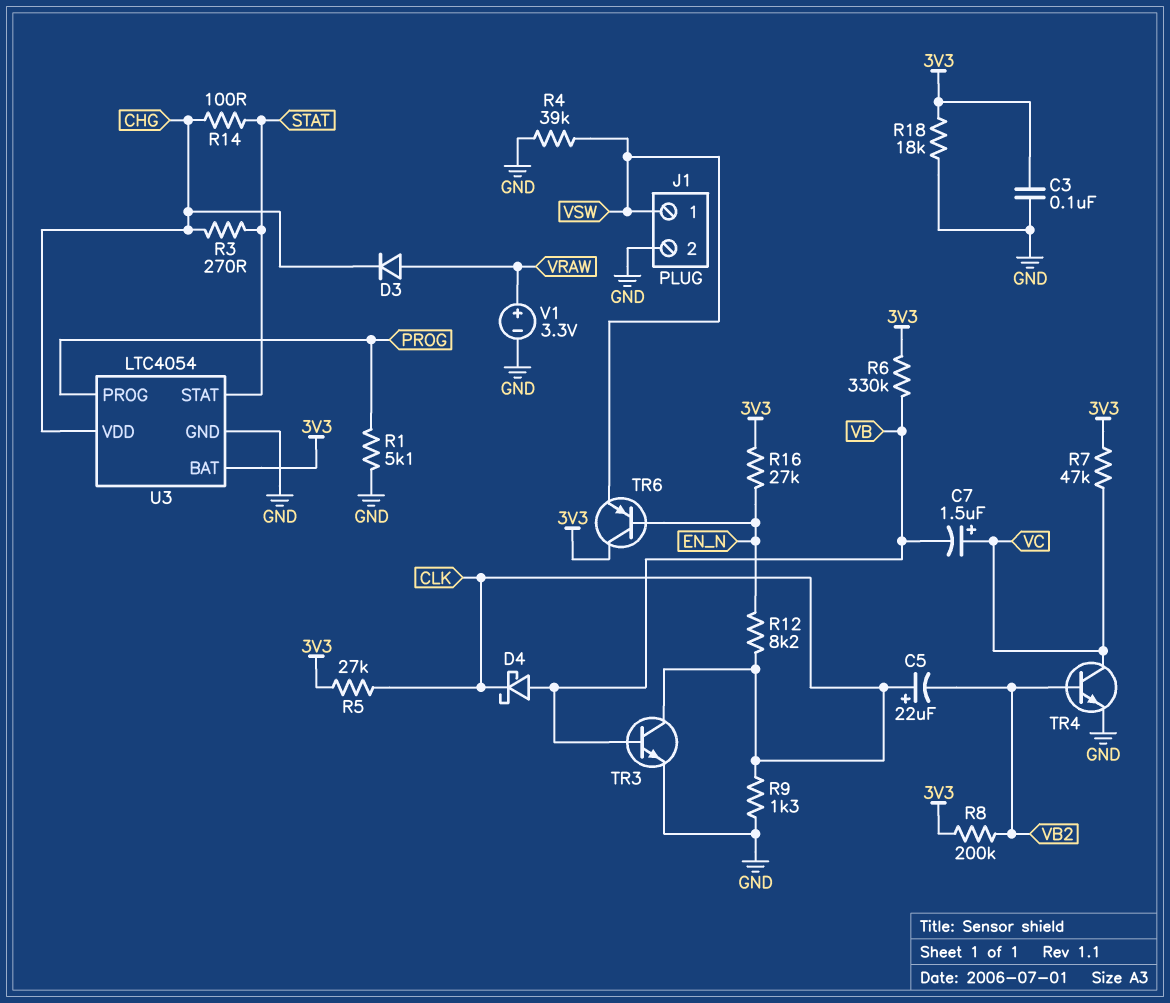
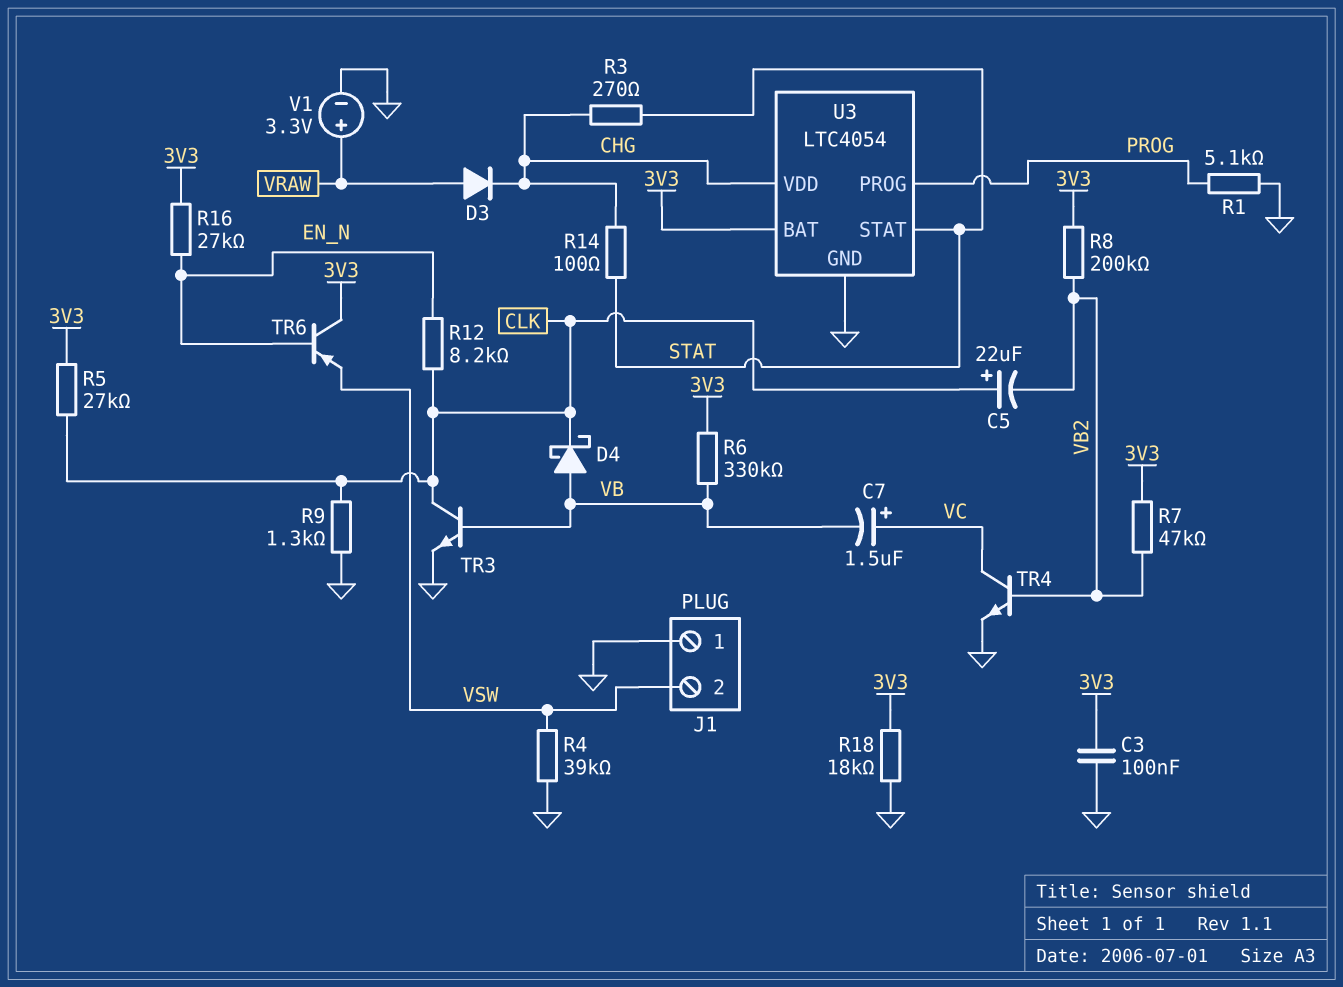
J1 pin 1: VSW -> GND
J1 pin 2: GND -> VSW
R7: 47k (3V3, VC) -> 47k (3V3, VB2)

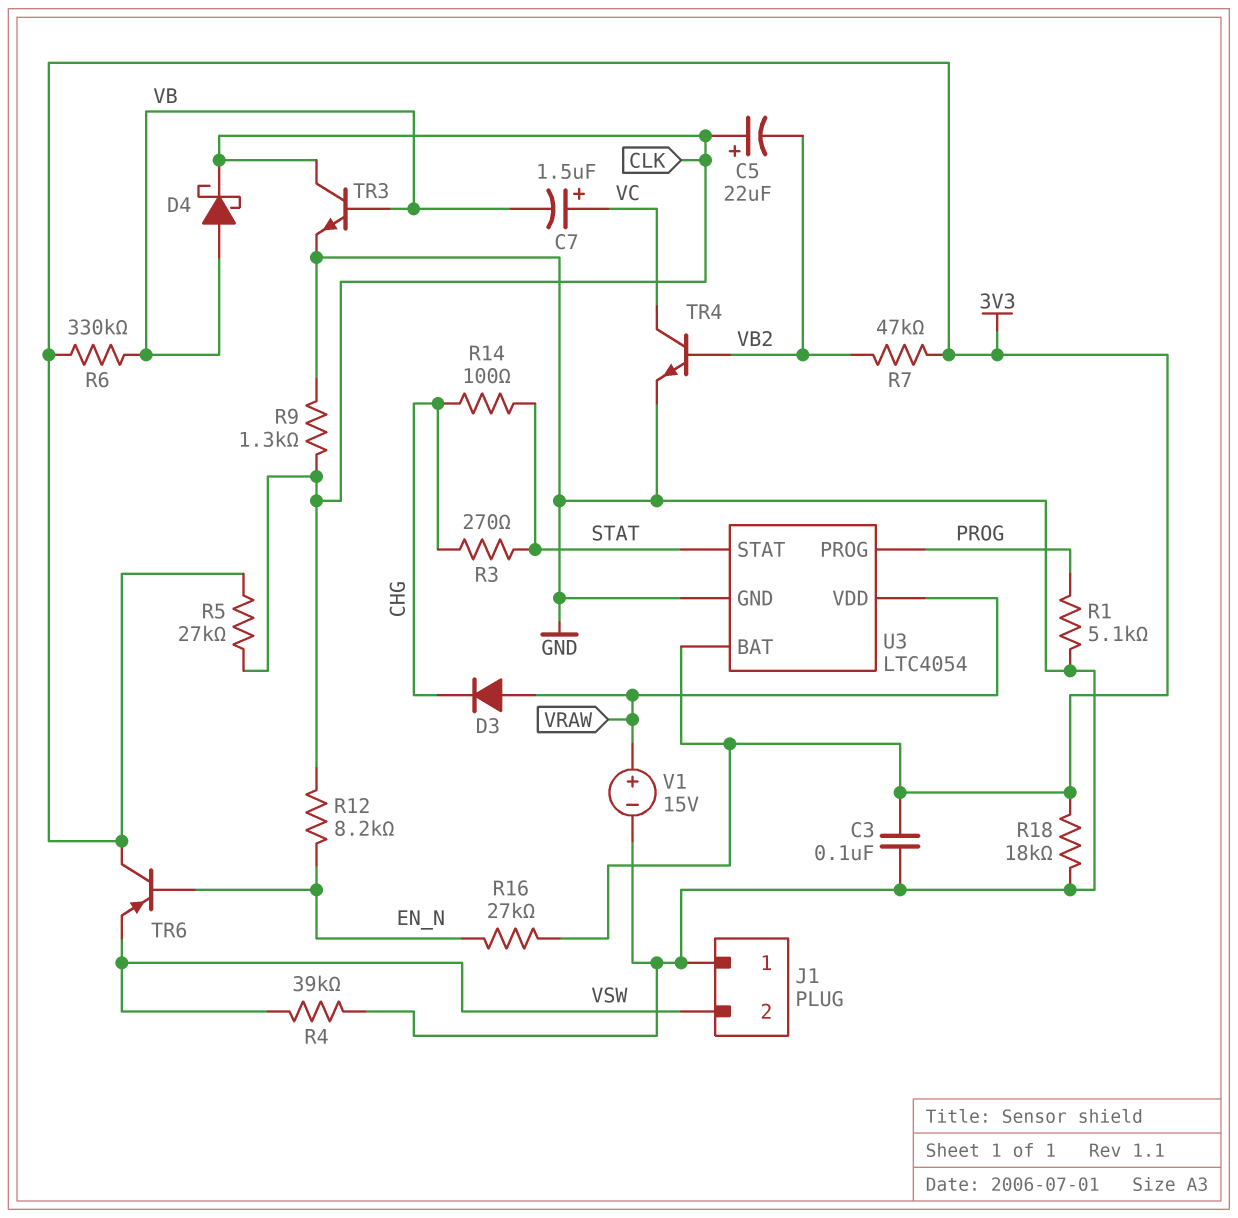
R8: 200k (3V3, VB2) -> none
U3 pin VDD: CHG -> VRAW
V1: 3.3V (plus VRAW, minus GND) -> 15V (plus VRAW, minus GND)

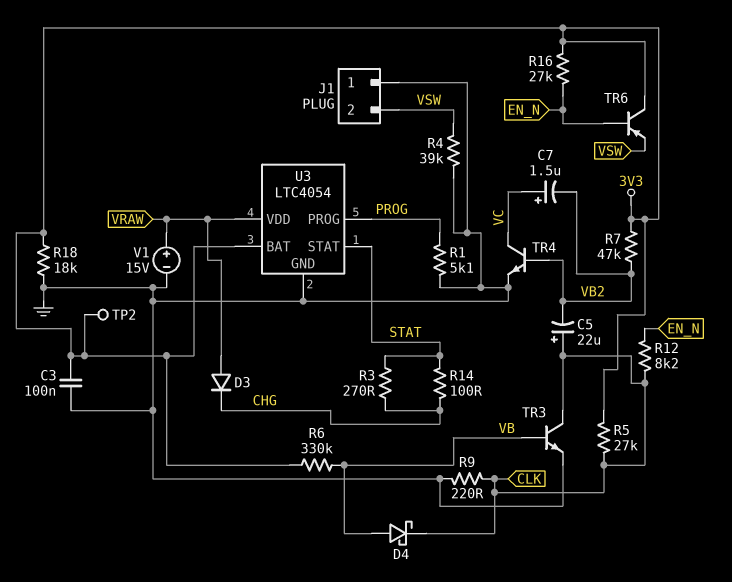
C7: 1.5uF (plus VC, minus VB) -> 1.5uF (plus VC, minus VB2)
R9: 1.3k (CLK, GND) -> 220 (CLK, GND)
TP2: none -> test point (3V3)

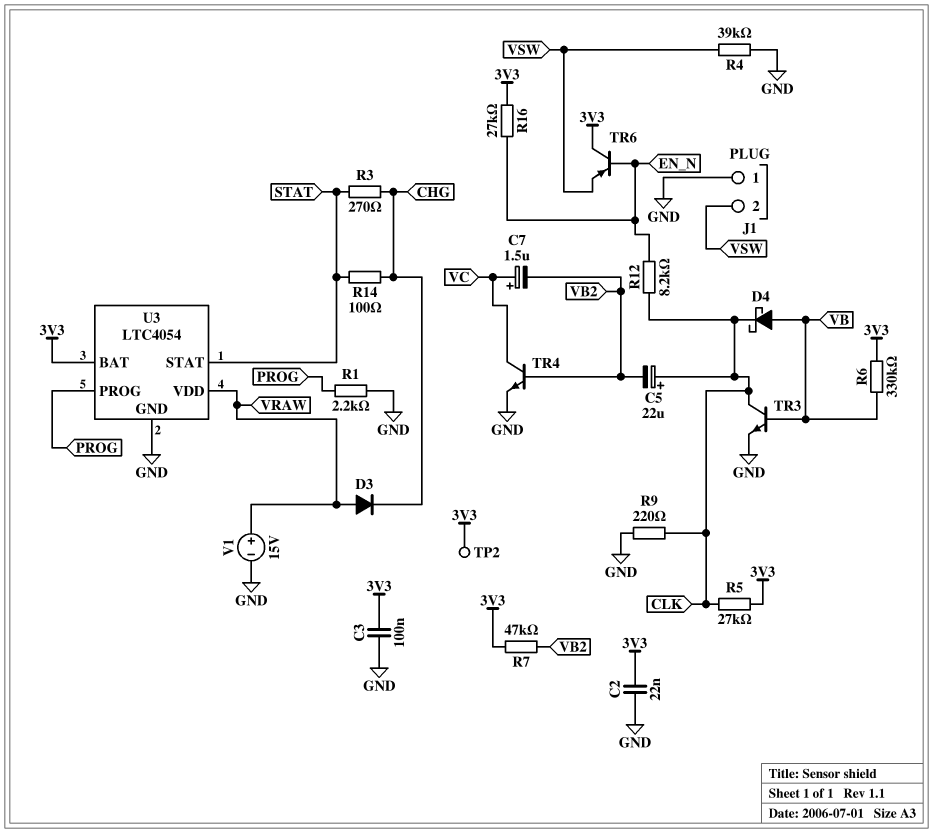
C2: none -> 22nF (3V3, GND)
R1: 5.1k (GND, PROG) -> 2.2k (GND, PROG)
R18: 18k (3V3, GND) -> none

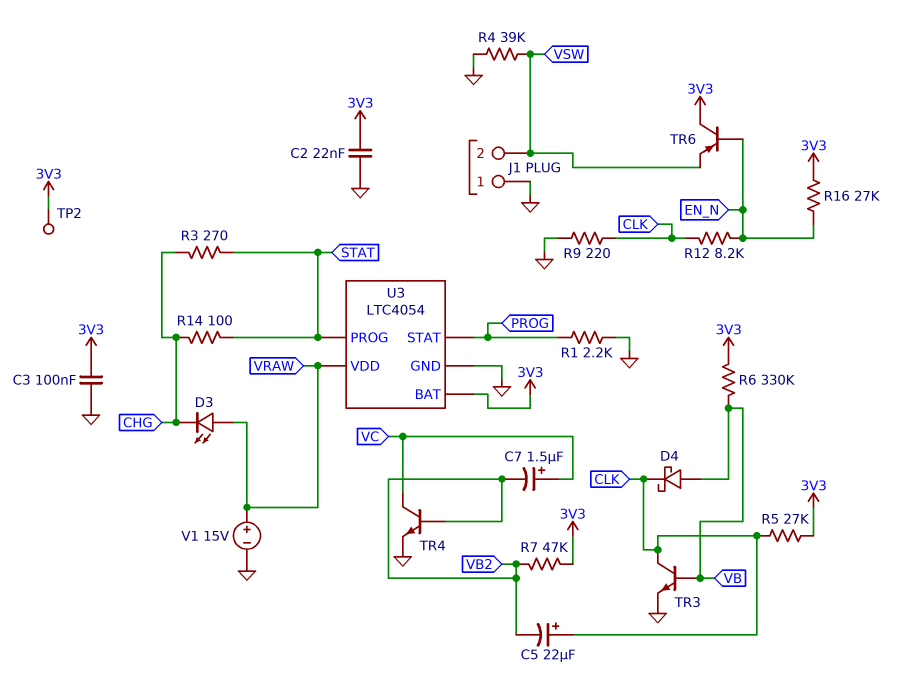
D3: diode (A VRAW, K CHG) -> LED (A VRAW, K CHG)
U3 pin PROG: PROG -> STAT
U3 pin STAT: STAT -> PROG

